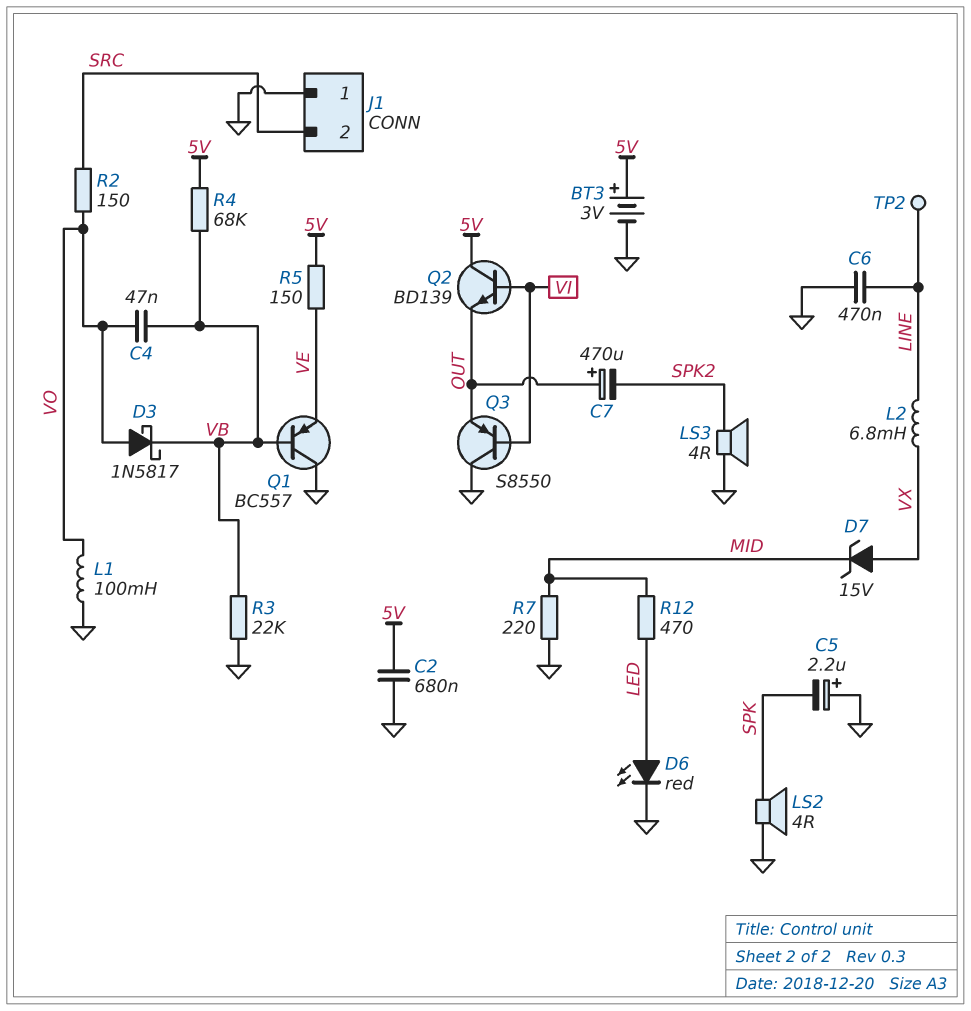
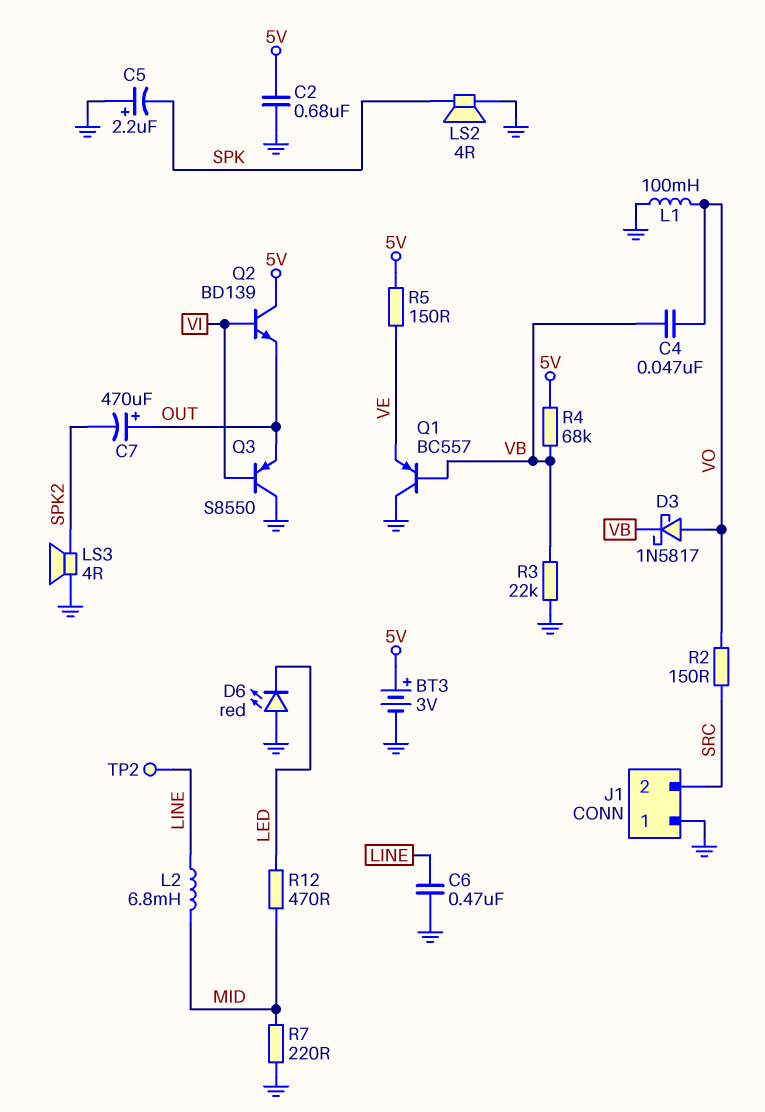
D6: LED red (A LED, K GND) -> LED red (A GND, K LED)
D7: zener 15V (A VX, K MID) -> none
L2: 6.8mH (LINE, VX) -> 6.8mH (LINE, MID)

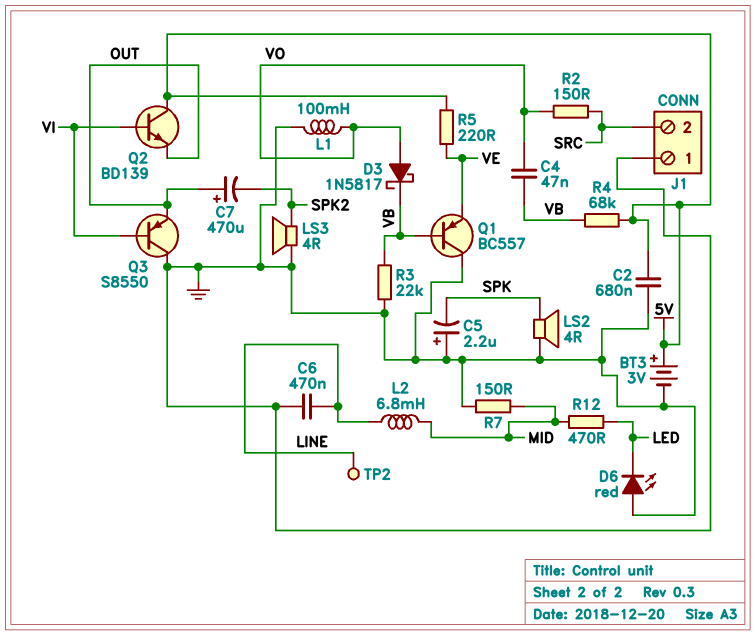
R5: 150 (5V, VE) -> 220 (5V, VE)
R7: 220 (GND, MID) -> 150 (GND, MID)

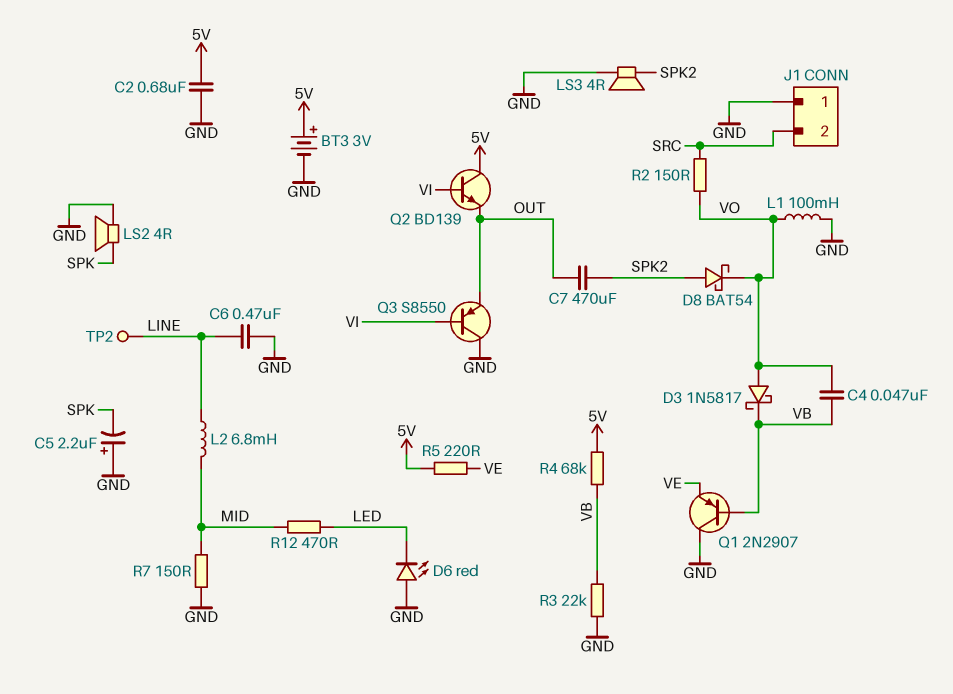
C7: 470uF (plus OUT, minus SPK2) -> 470uF (OUT, SPK2)
D8: none -> schottky BAT54 (A SPK2, K VO)
Q1: PNP BC557 (B VB, C GND, E VE) -> PNP 2N2907 (B VB, C GND, E VE)

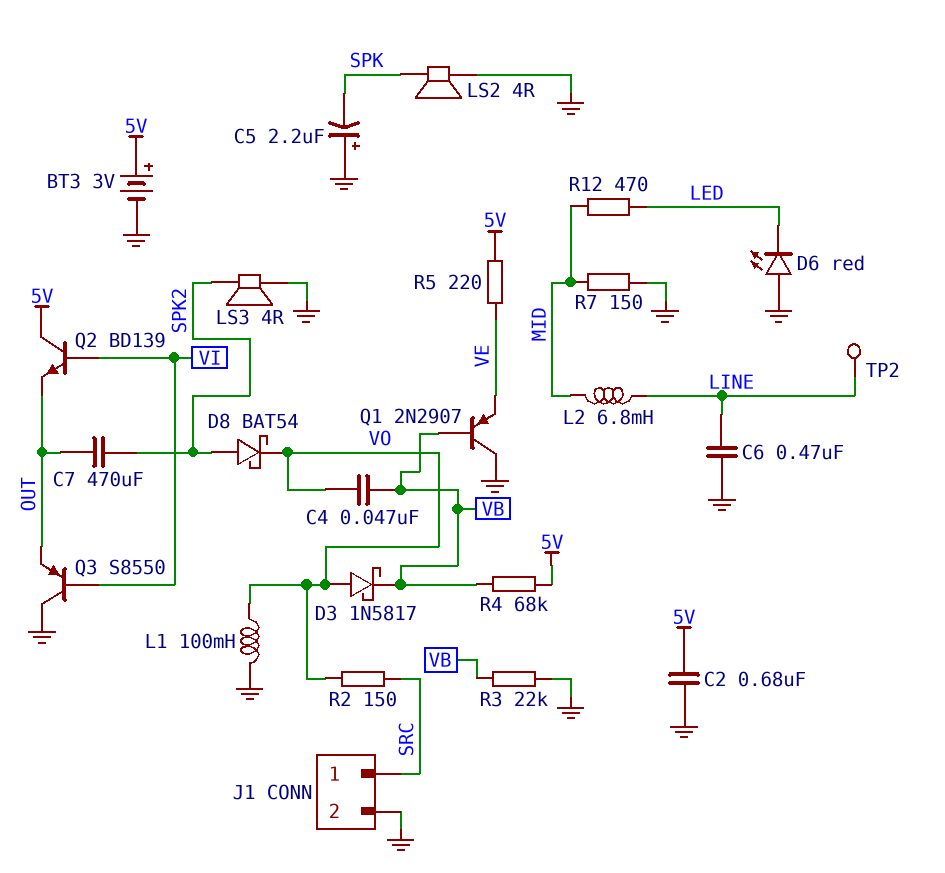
J1 pin 1: GND -> SRC
J1 pin 2: SRC -> GND

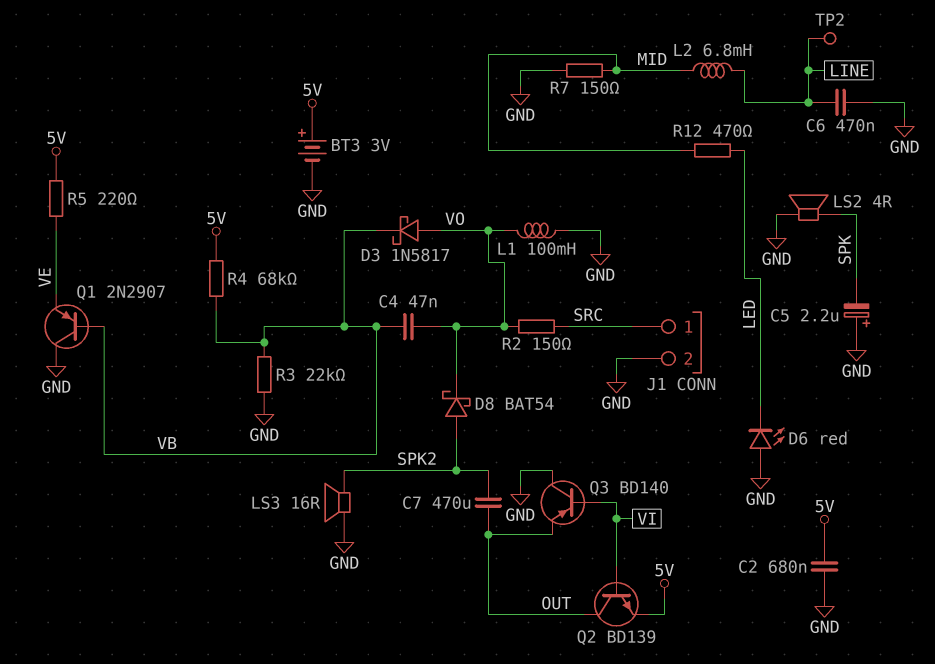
LS3: speaker 4R (GND, SPK2) -> speaker 16R (GND, SPK2)
Q2: NPN BD139 (B VI, C 5V, E OUT) -> NPN BD139 (B VI, C OUT, E 5V)
Q3: PNP S8550 (B VI, C GND, E OUT) -> PNP BD140 (B VI, C GND, E OUT)

